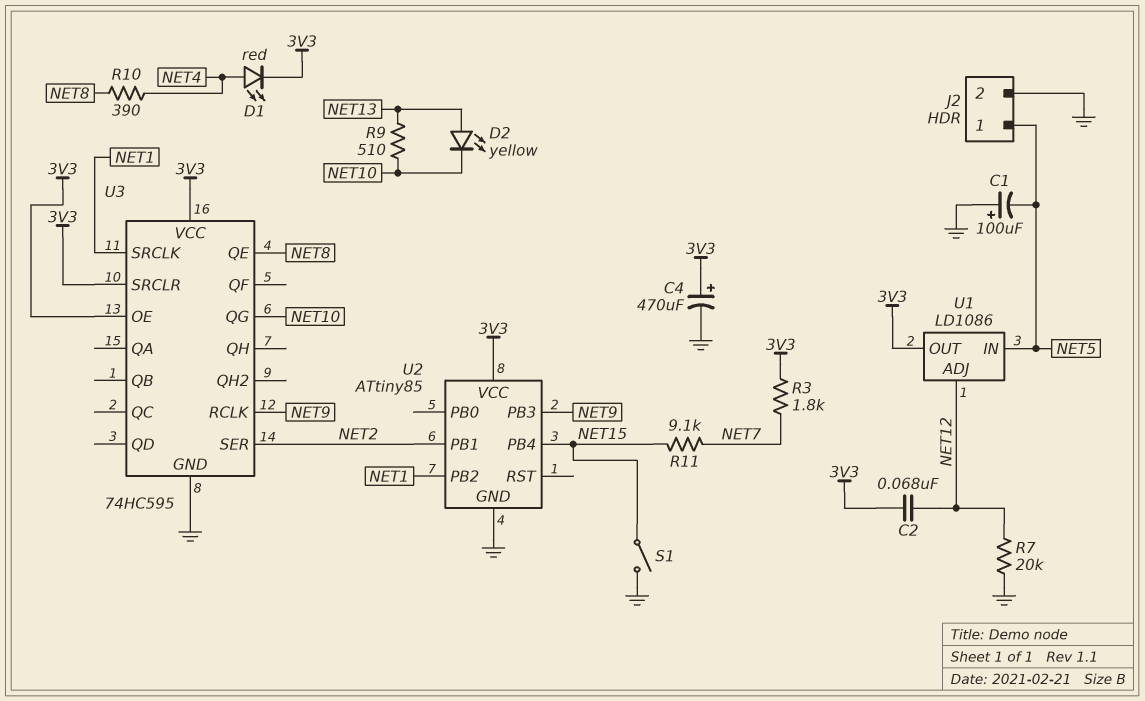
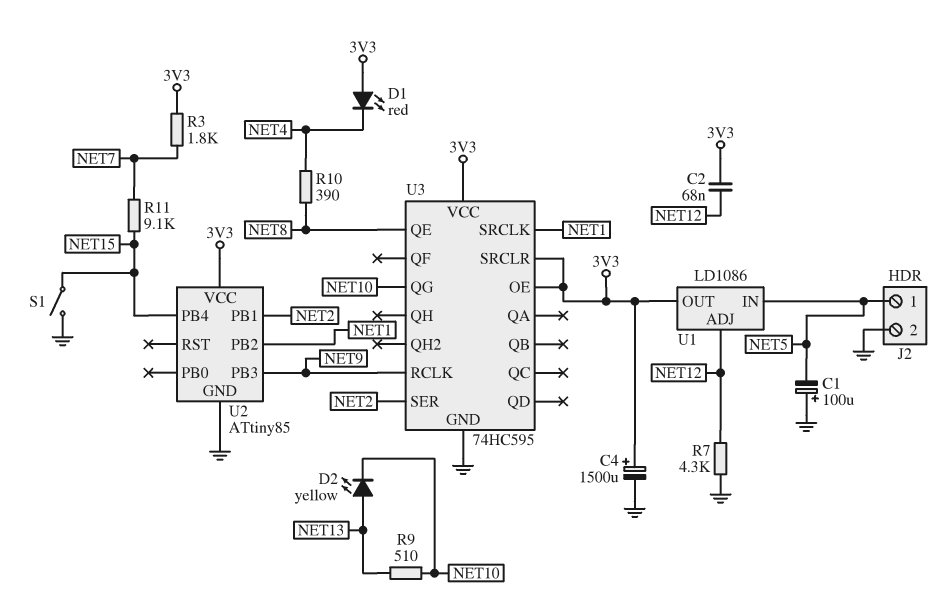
C4: 470uF (plus 3V3, minus GND) -> 1500uF (plus 3V3, minus GND)
D1: LED red (A NET4, K 3V3) -> LED red (A 3V3, K NET4)
R7: 20k (GND, NET12) -> 4.3k (GND, NET12)

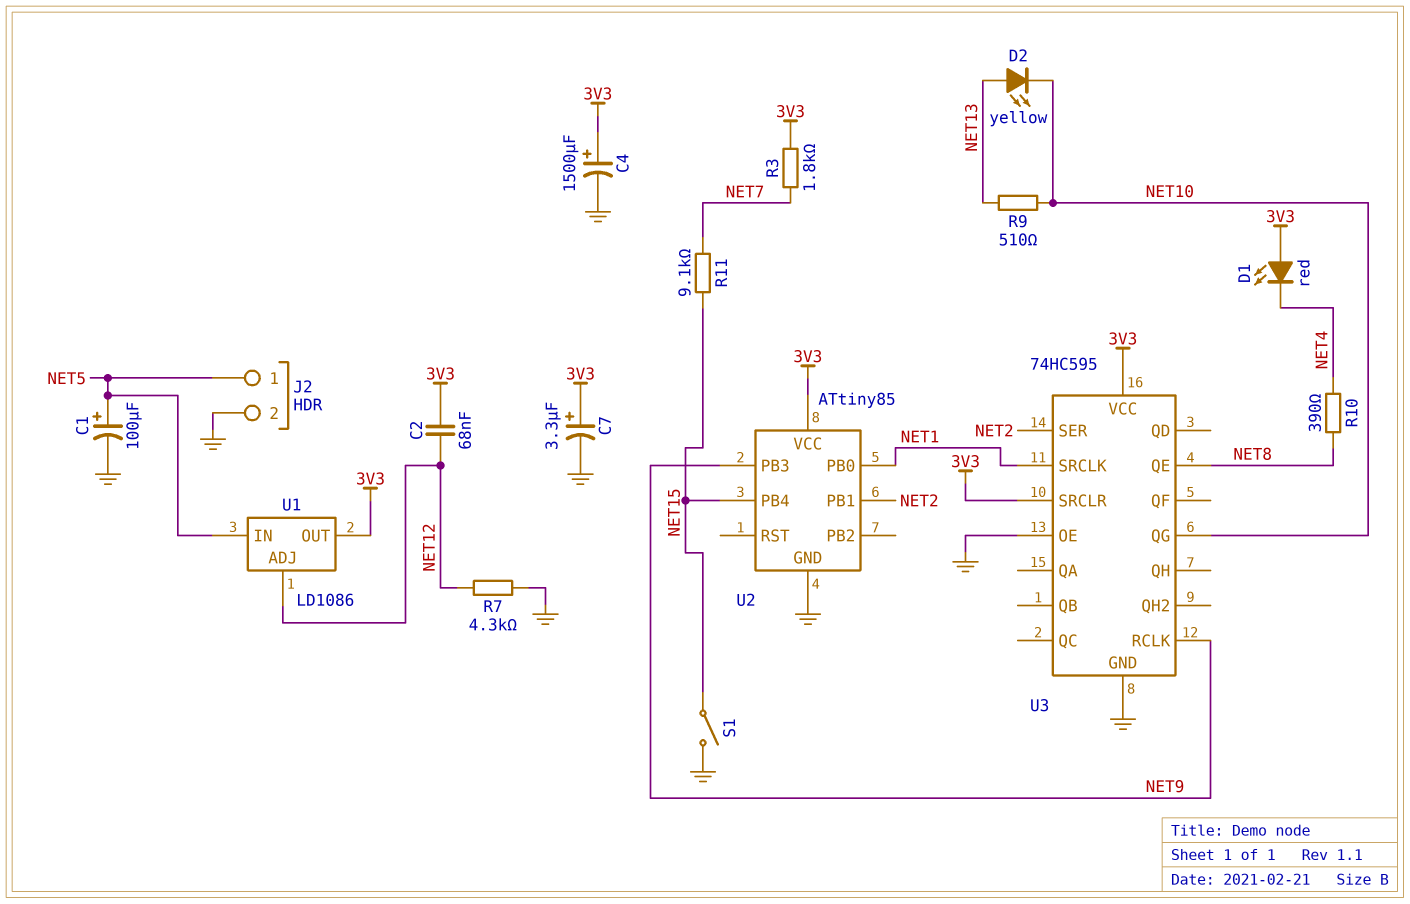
C1: 100uF (plus GND, minus NET5) -> 100uF (plus NET5, minus GND)
C7: none -> 3.3uF (plus 3V3, minus GND)
U2 pin PB0: none -> NET1
U2 pin PB2: NET1 -> none
U3 pin OE: 3V3 -> GND

